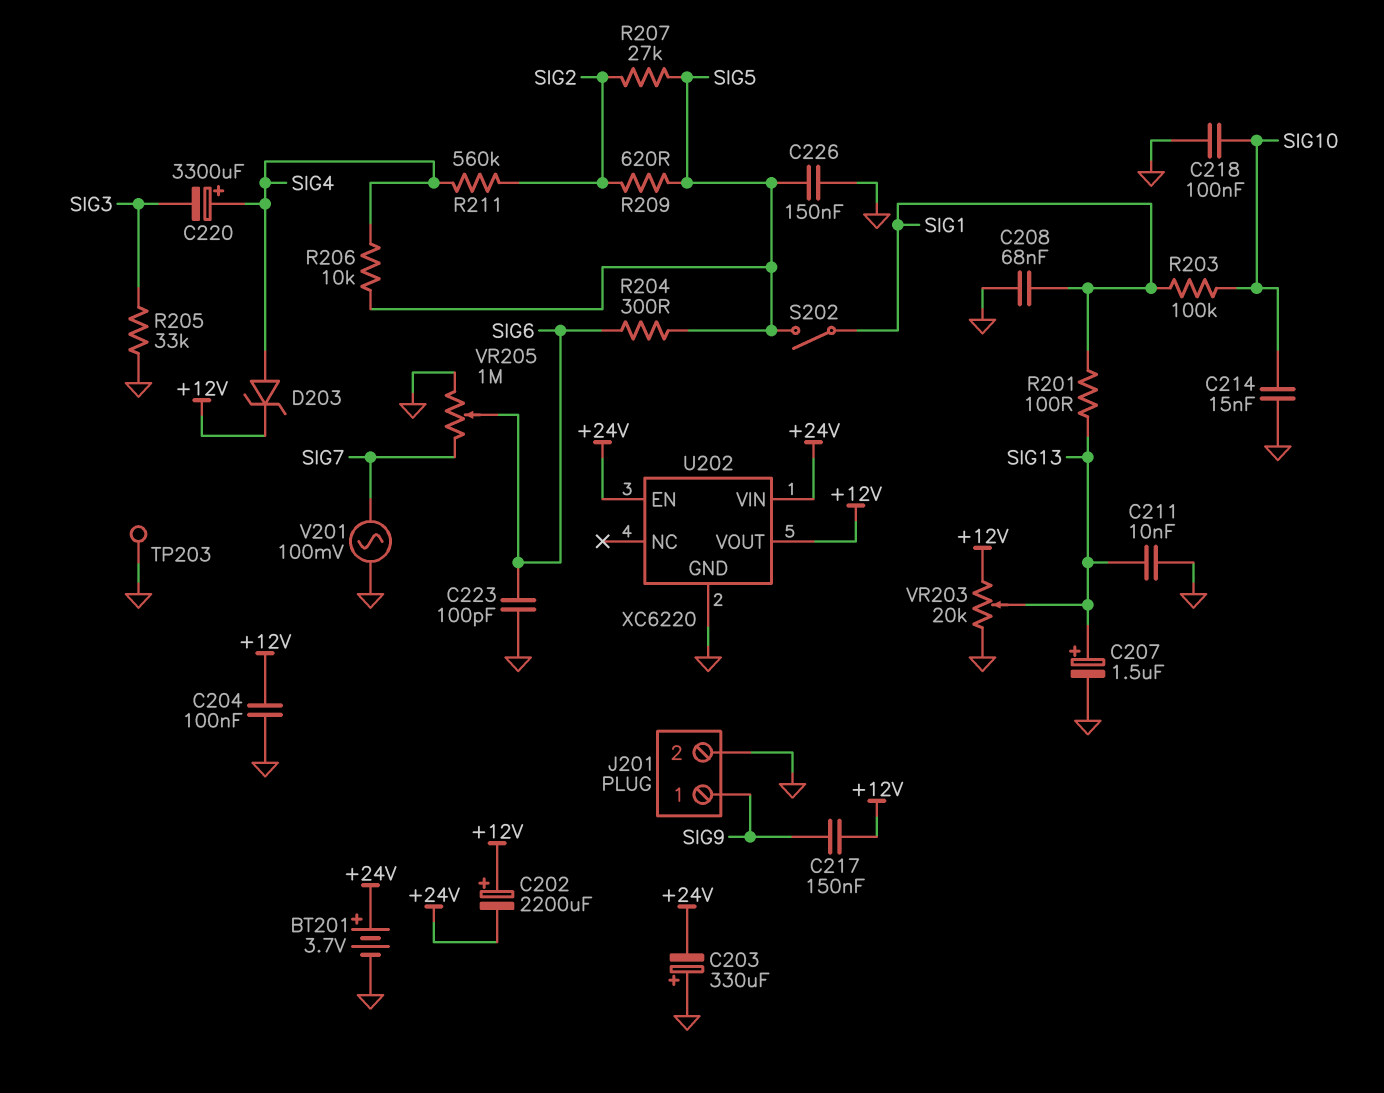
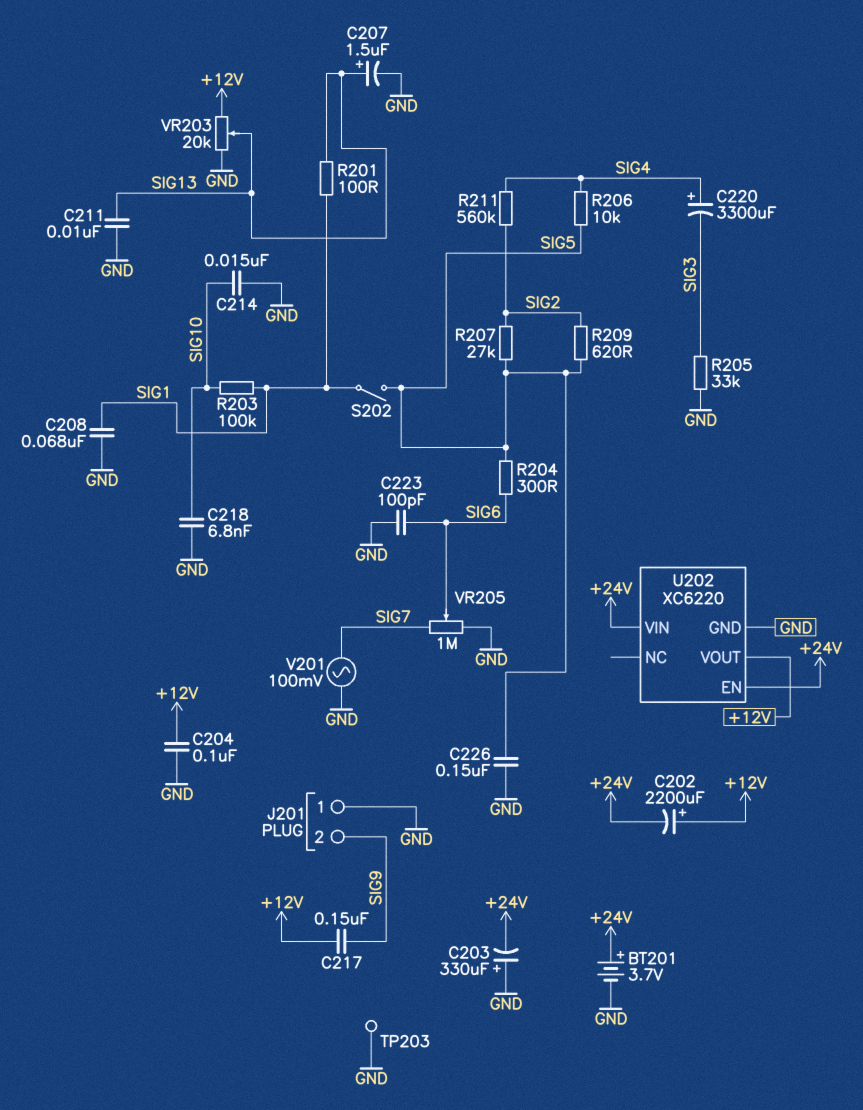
C218: 100nF (GND, SIG10) -> 6.8nF (GND, SIG10)
D203: zener (A SIG4, K +12V) -> none
J201 pin 1: SIG9 -> GND
J201 pin 2: GND -> SIG9

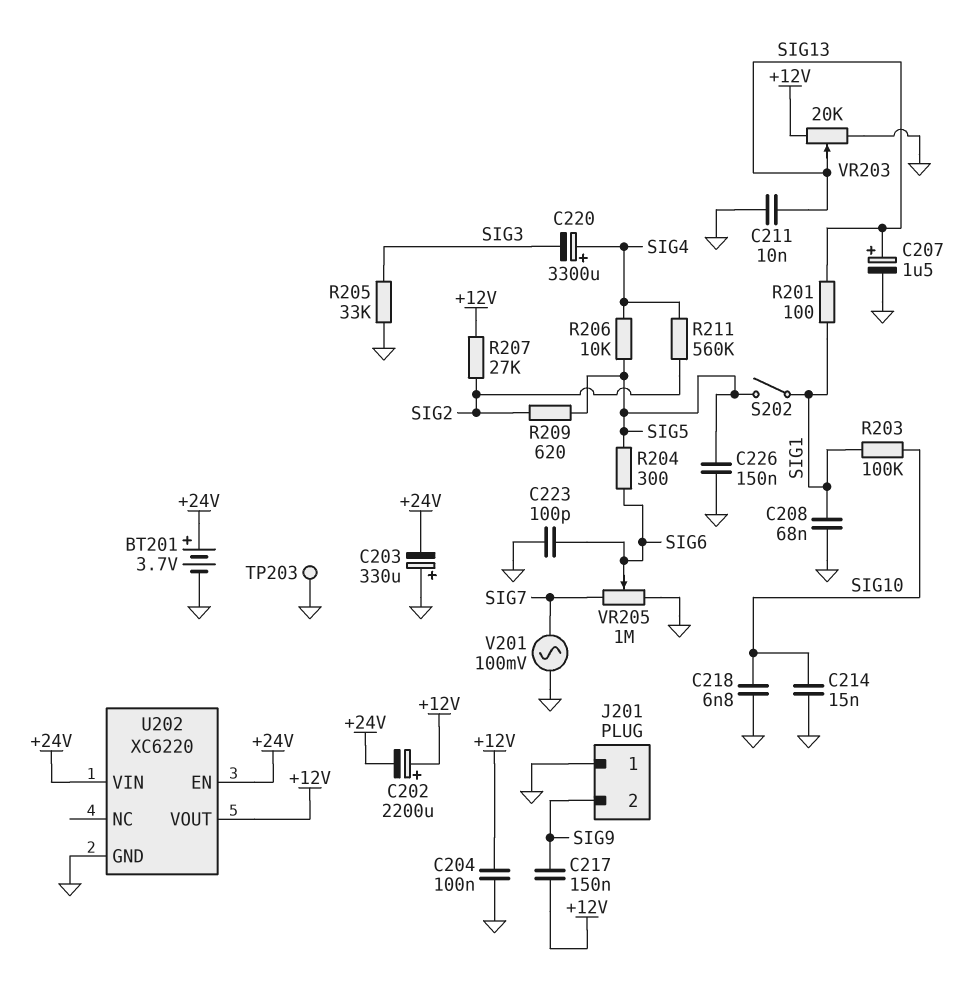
R207: 27k (SIG2, SIG5) -> 27k (+12V, SIG2)

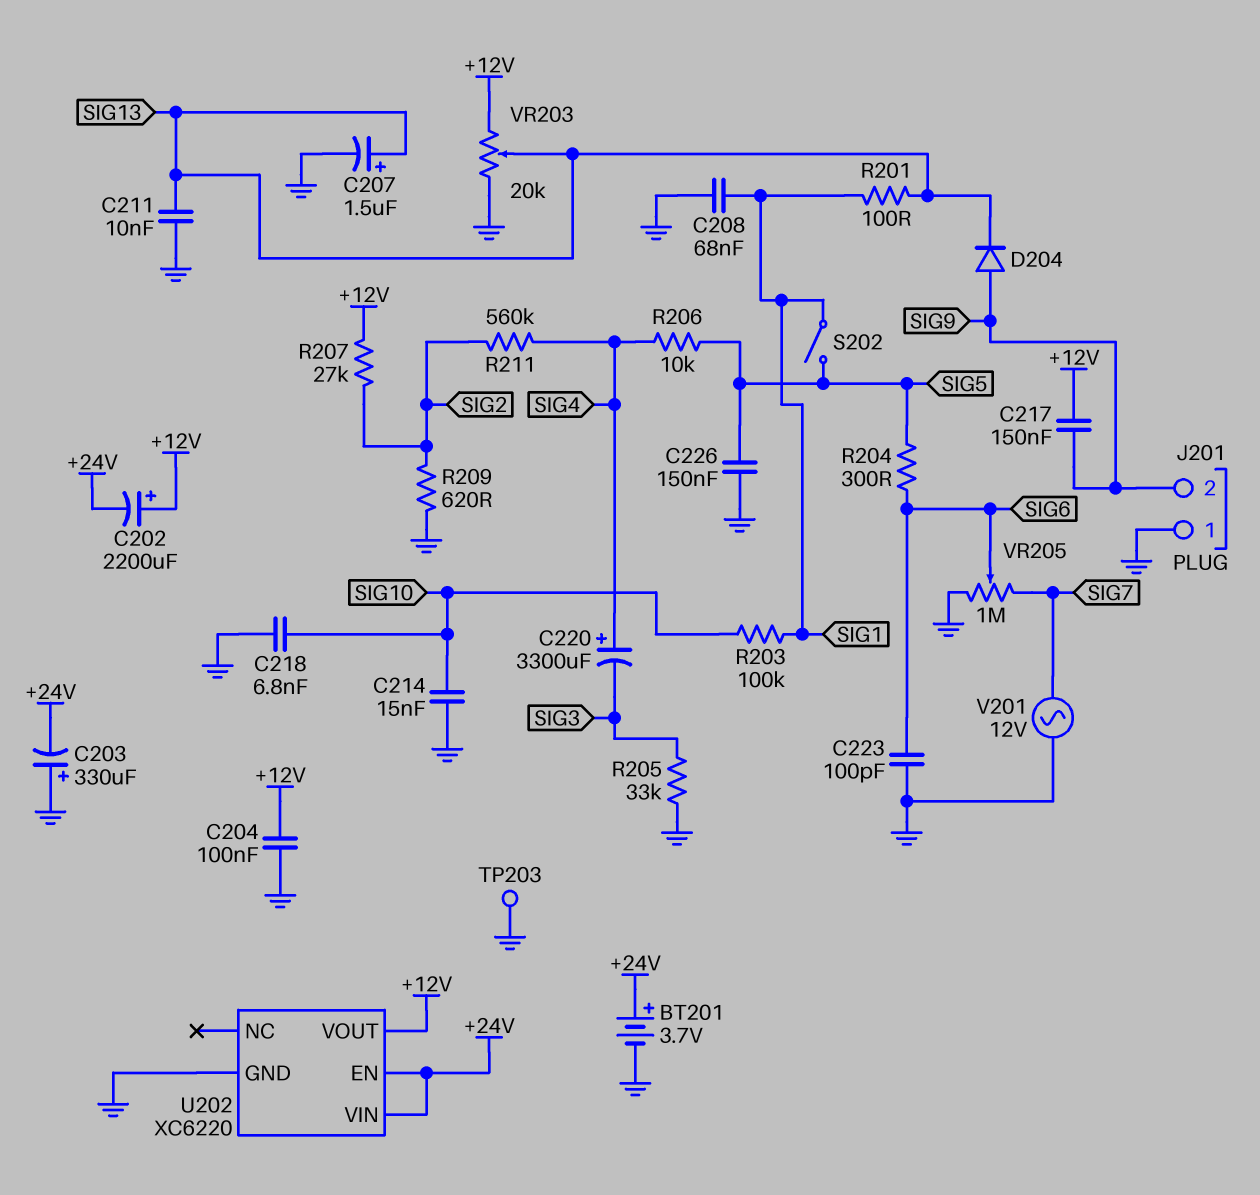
D204: none -> diode (A SIG9, K SIG13)
R209: 620 (SIG2, SIG5) -> 620 (GND, SIG2)
V201: AC 100mV (GND, SIG7) -> AC 12V (GND, SIG7)

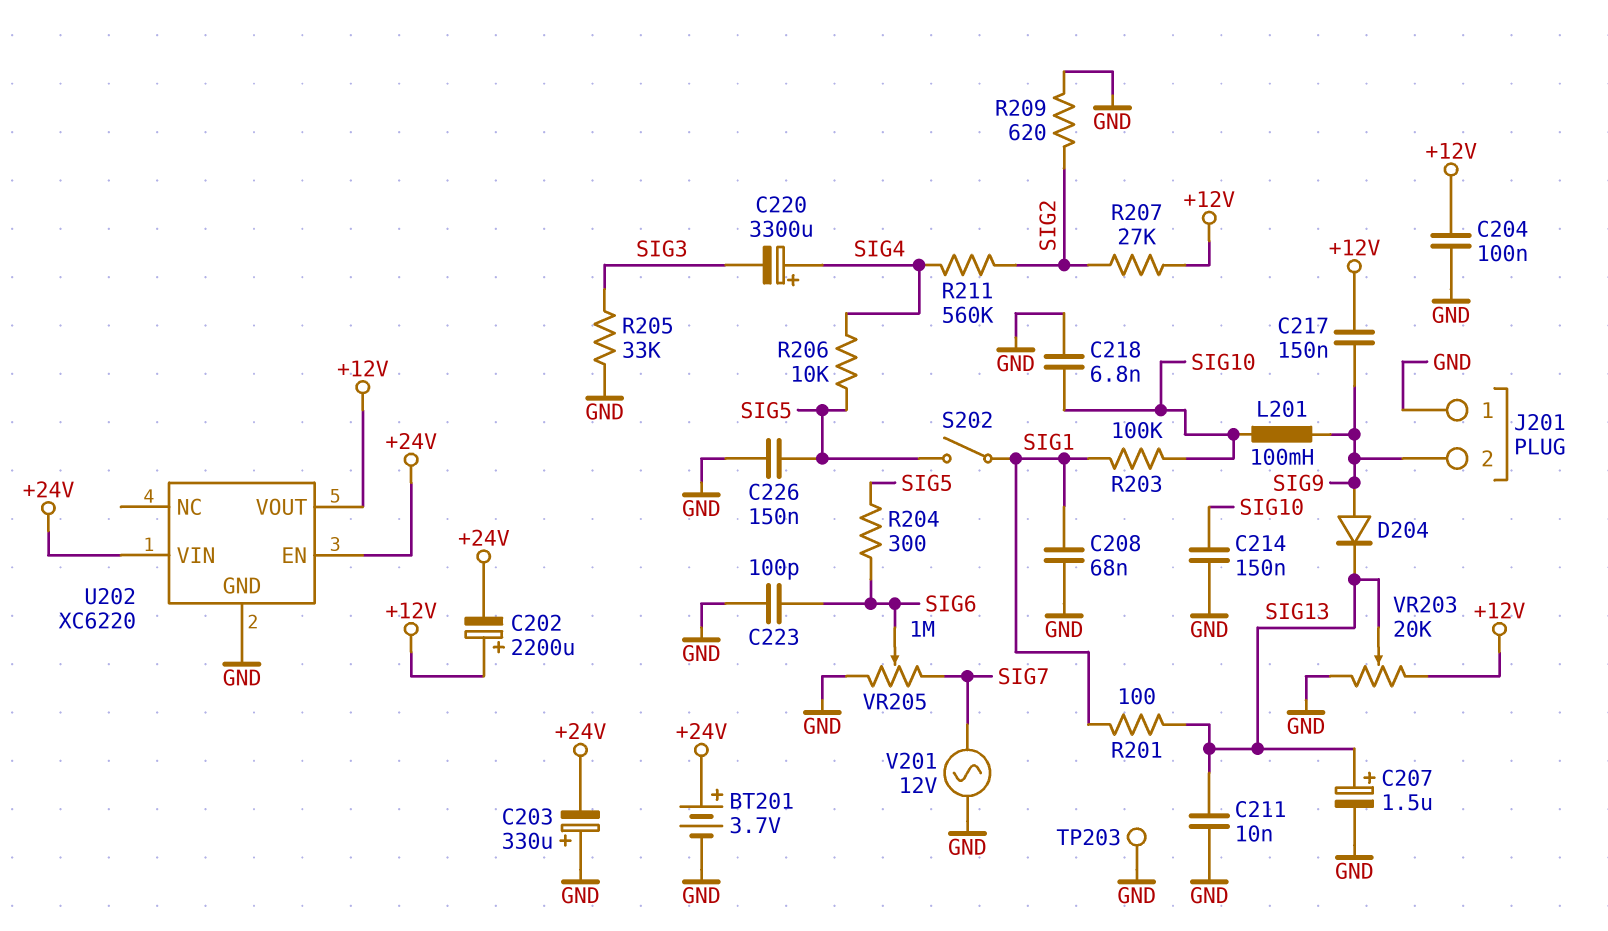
C214: 15nF (GND, SIG10) -> 150nF (GND, SIG10)
L201: none -> 100mH (SIG9, SIG10)

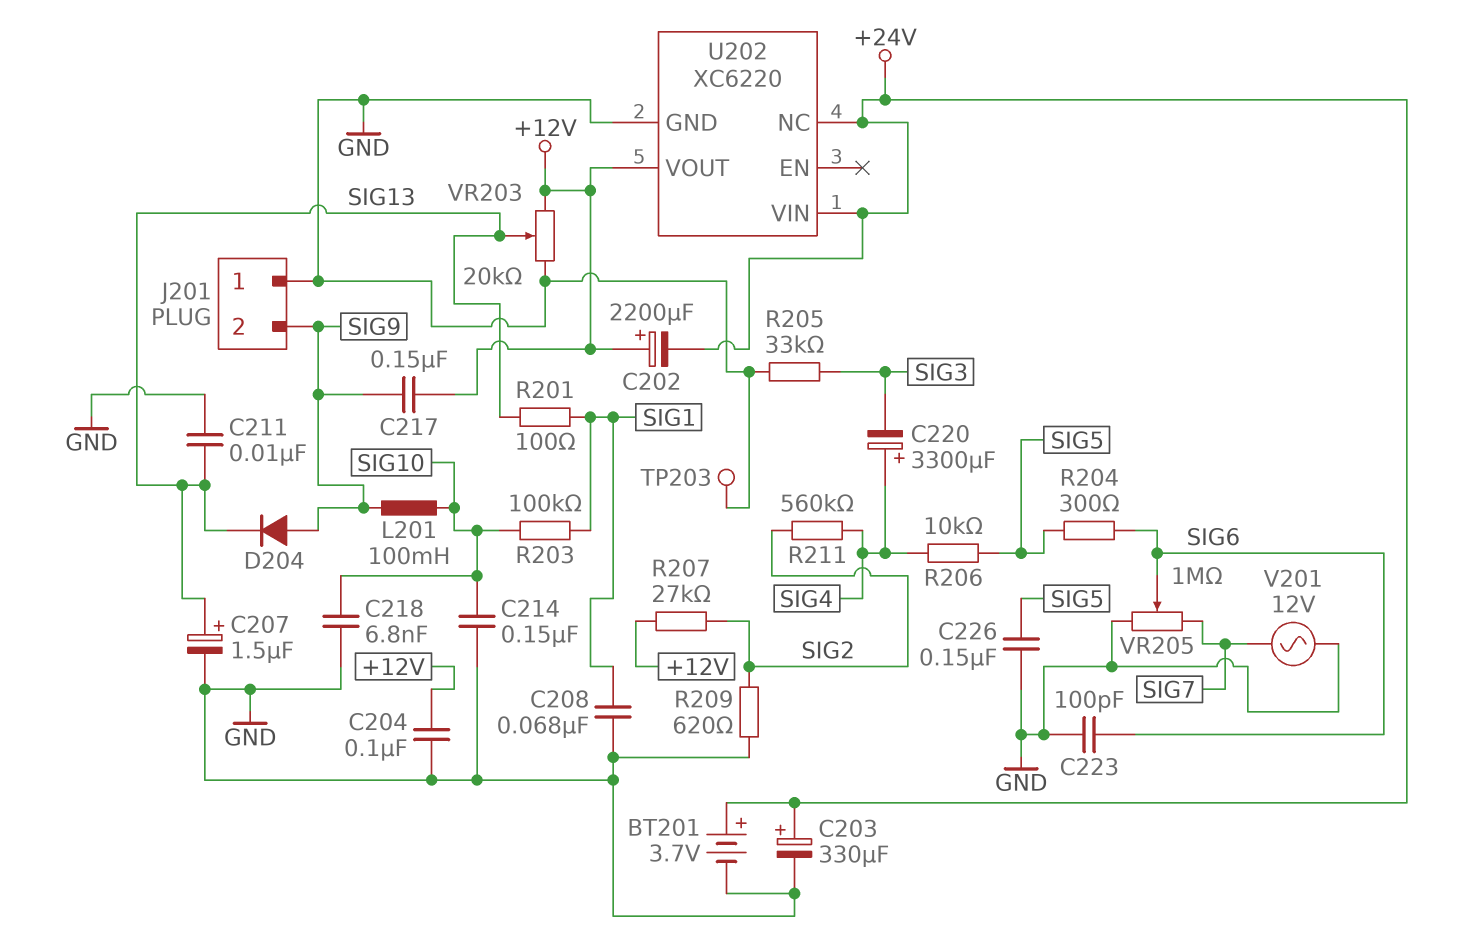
C203: 330uF (plus GND, minus +24V) -> 330uF (plus +24V, minus GND)
S202: switch (SIG1, SIG5) -> none
U202 pin EN: +24V -> none
U202 pin NC: none -> +24V

